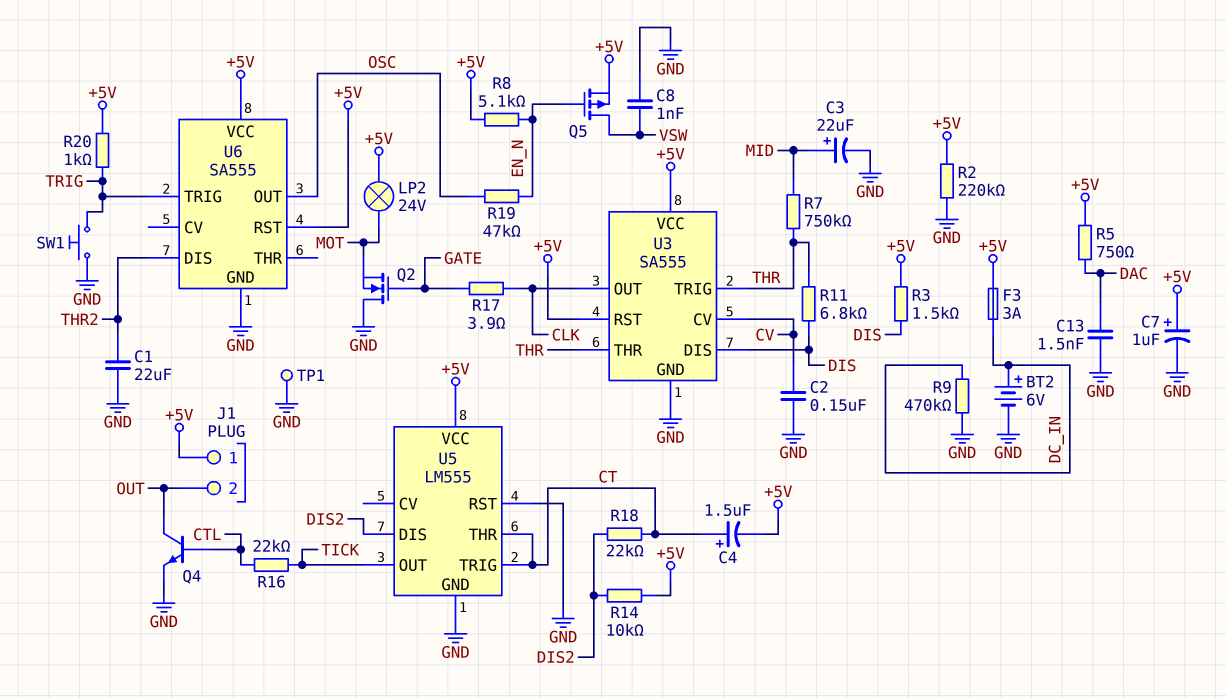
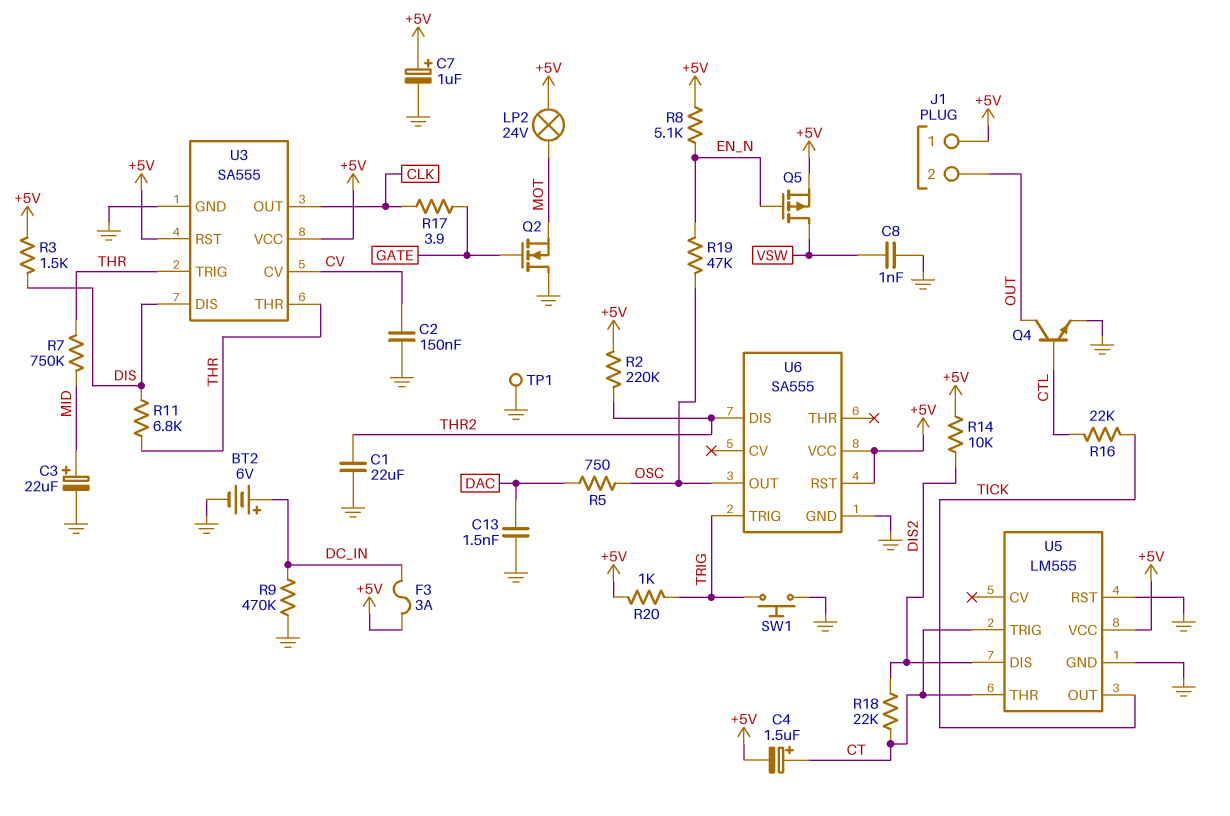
R2: 220k (+5V, GND) -> 220k (+5V, THR2)
R5: 750 (+5V, DAC) -> 750 (DAC, OSC)

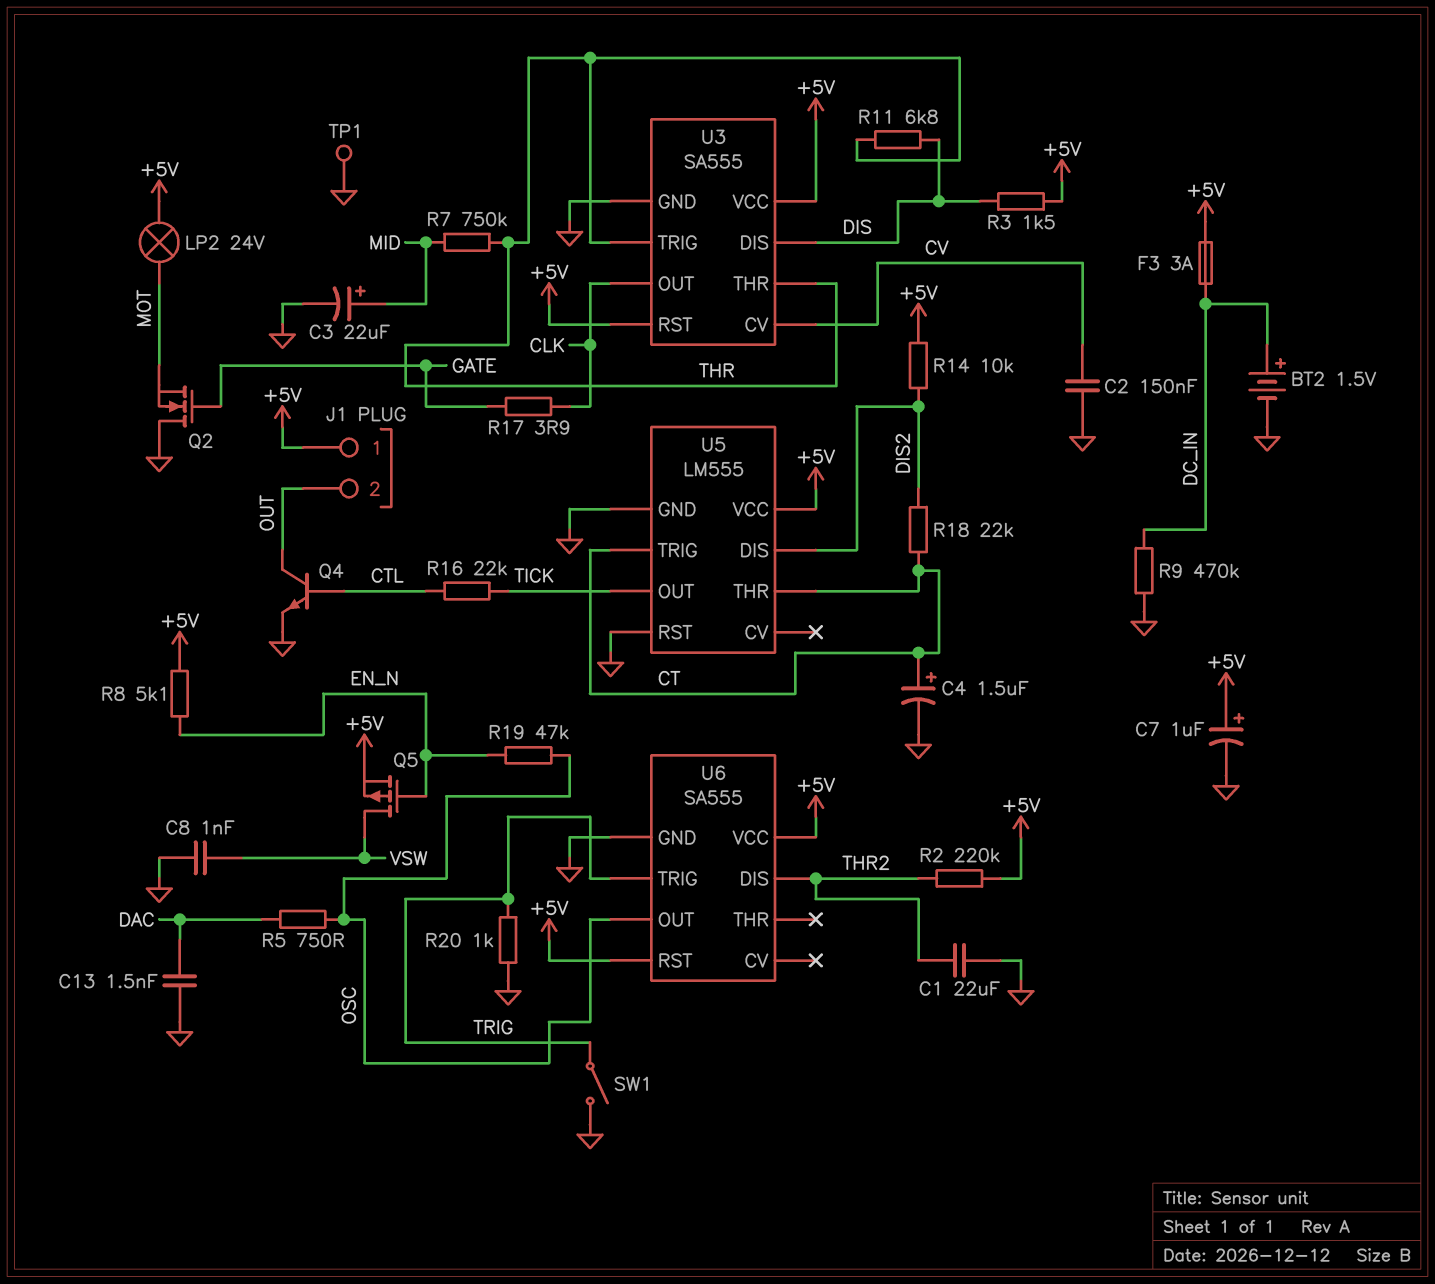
BT2: 6V (plus DC_IN, minus GND) -> 1.5V (plus DC_IN, minus GND)
C4: 1.5uF (plus CT, minus +5V) -> 1.5uF (plus CT, minus GND)
R20: 1k (+5V, TRIG) -> 1k (GND, TRIG)
SW1: button (GND, TRIG) -> switch (GND, TRIG)

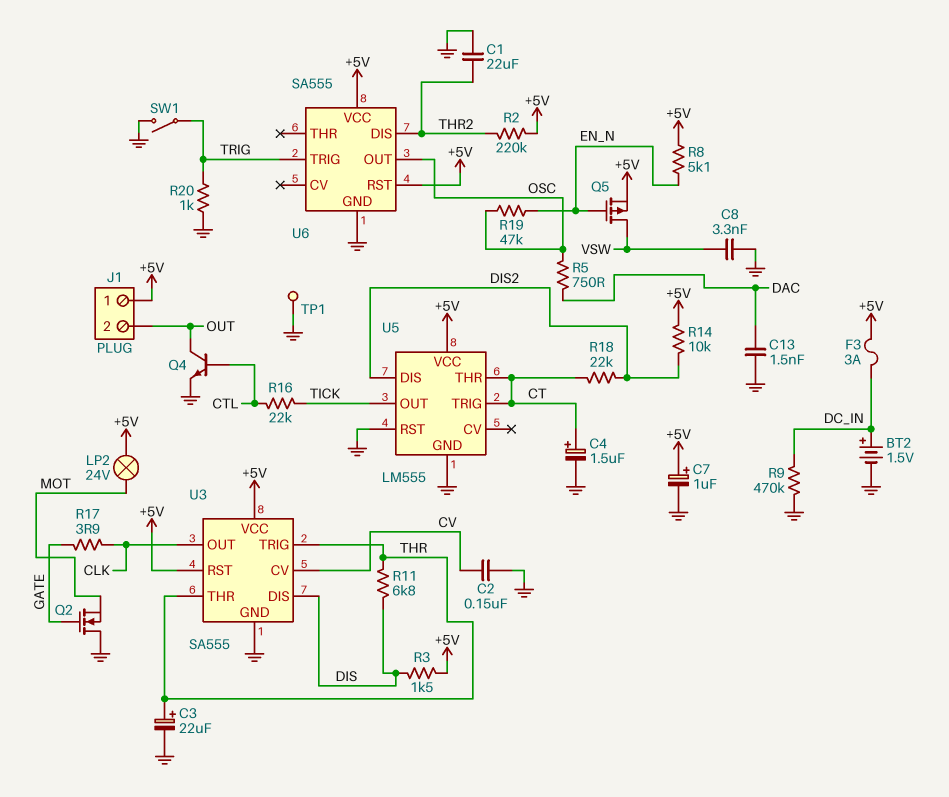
C3: 22uF (plus MID, minus GND) -> 22uF (plus THR, minus GND)
C8: 1nF (GND, VSW) -> 3.3nF (GND, VSW)
R7: 750k (MID, THR) -> none

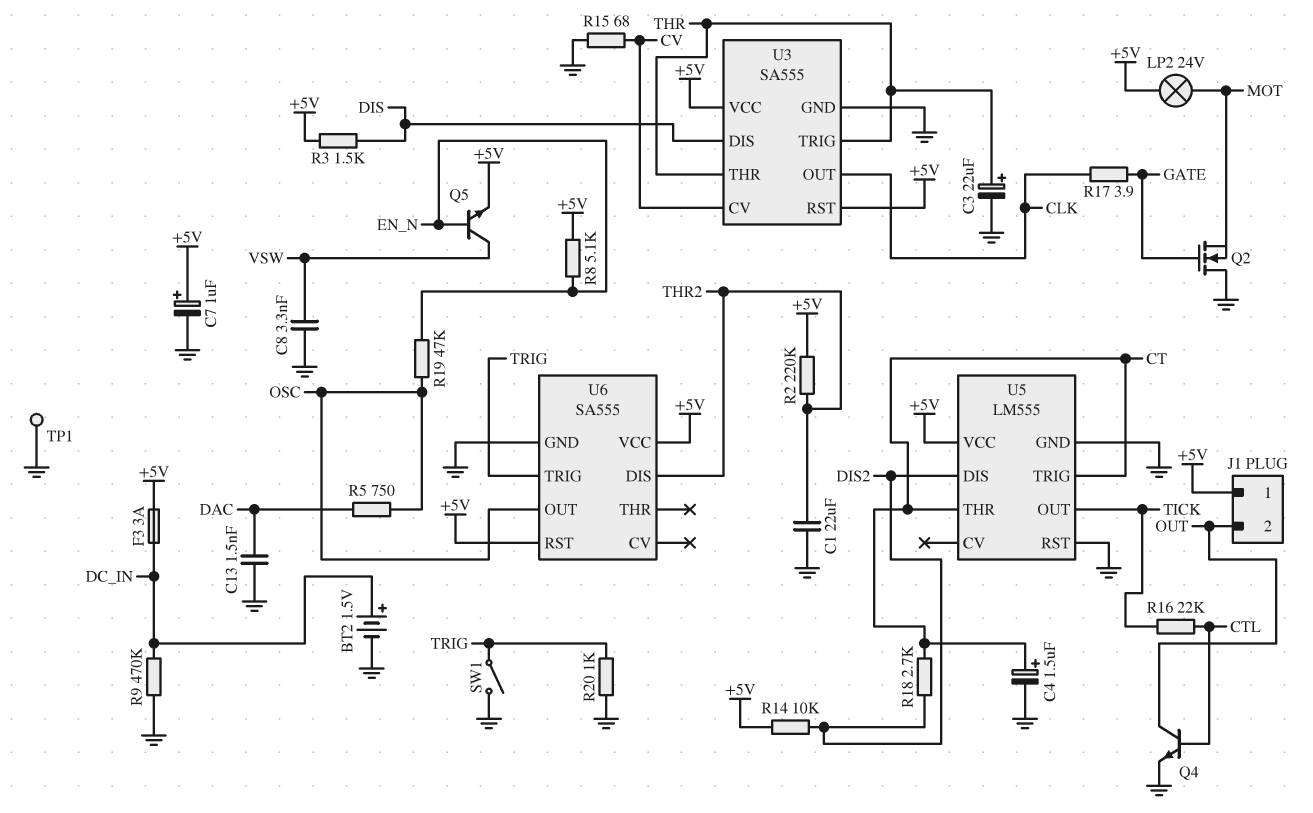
C2: 150nF (CV, GND) -> none
Q5: PMOS (G EN_N, D VSW, S +5V) -> NPN (B EN_N, C VSW, E +5V)
R11: 6.8k (DIS, THR) -> none
R15: none -> 68 (CV, GND)
R18: 22k (CT, DIS2) -> 2.7k (CT, DIS2)

